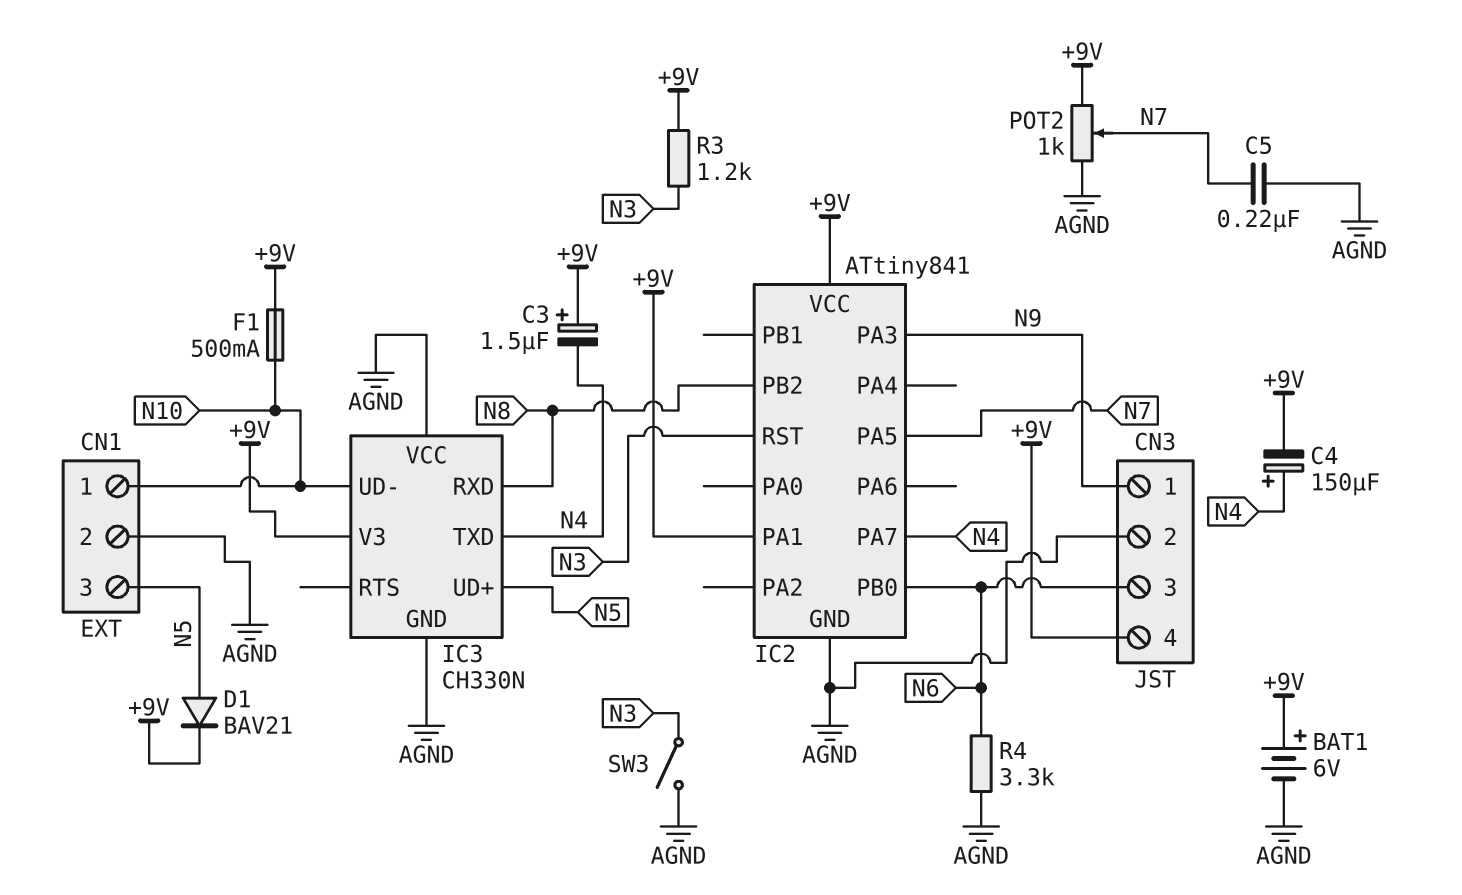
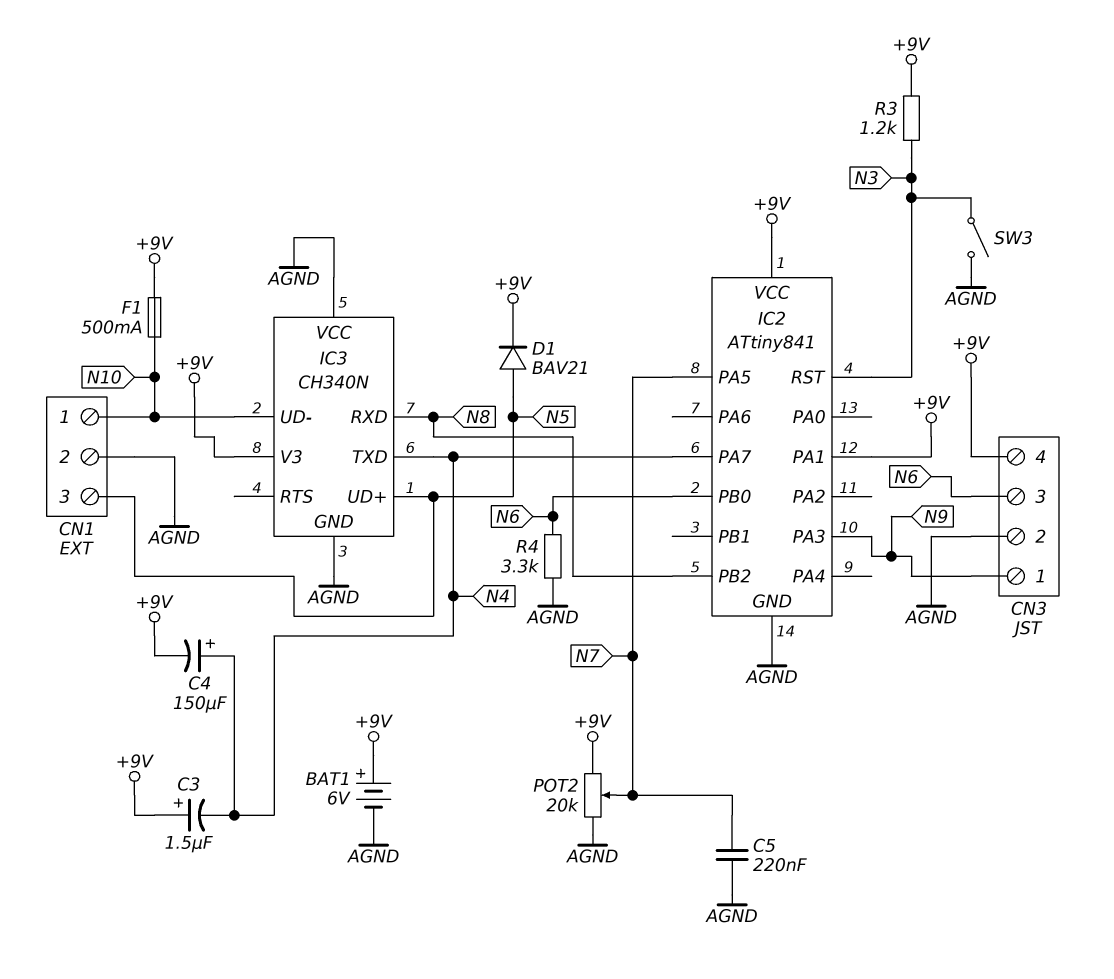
IC3: CH330N -> CH340N
POT2: 1k (+9V, AGND, wiper N7) -> 20k (+9V, AGND, wiper N7)

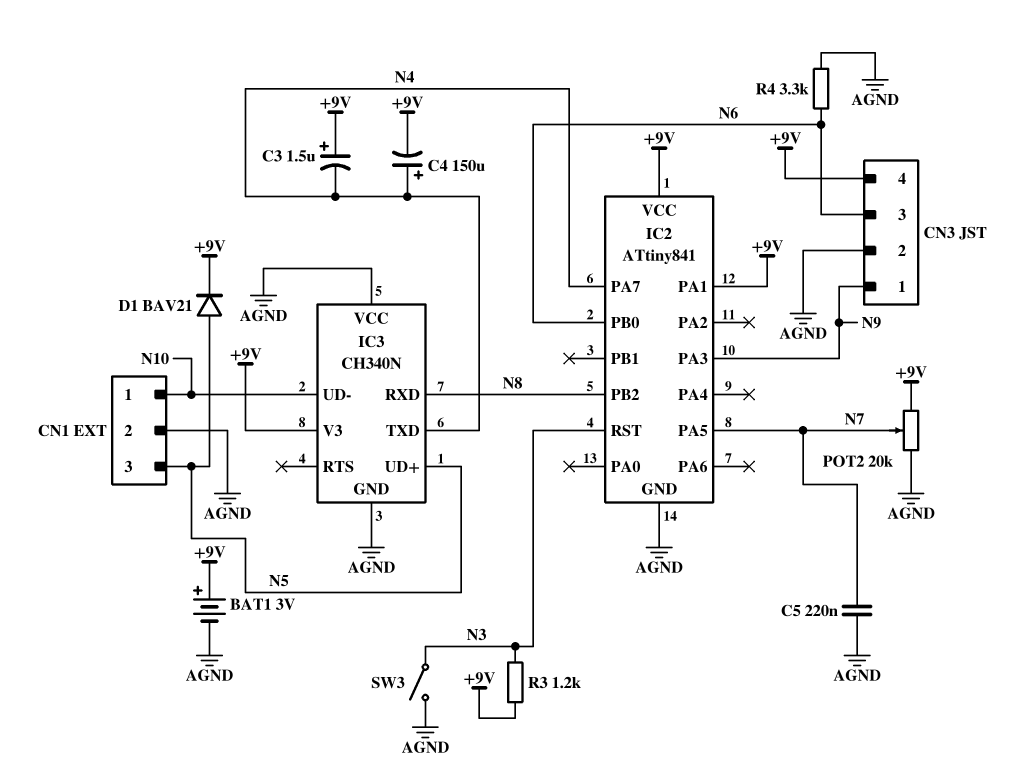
BAT1: 6V (plus +9V, minus AGND) -> 3V (plus +9V, minus AGND)
F1: 500mA (+9V, N10) -> none

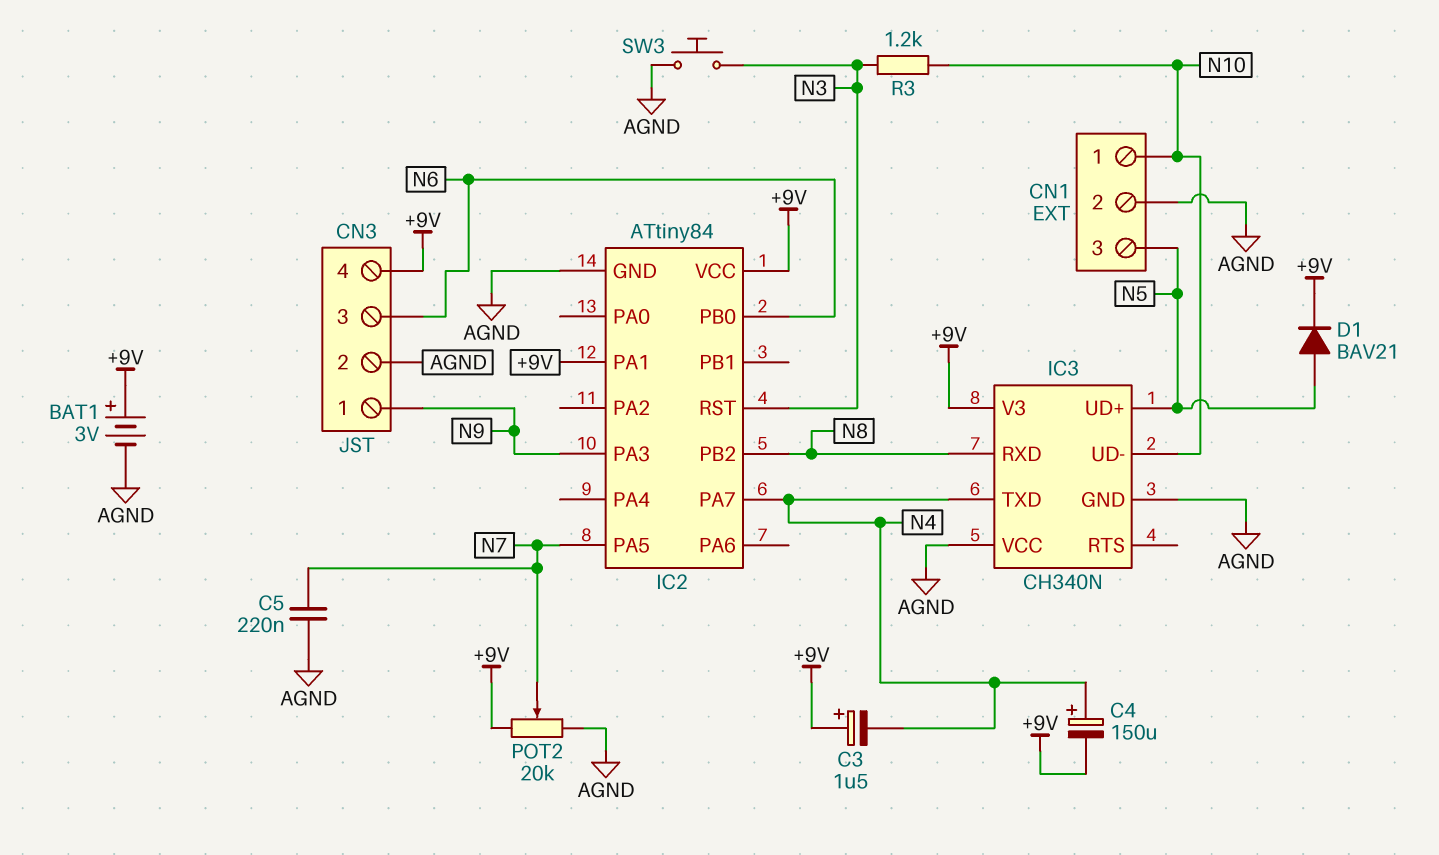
IC2: ATtiny841 -> ATtiny84
R3: 1.2k (+9V, N3) -> 1.2k (N3, N10)
R4: 3.3k (AGND, N6) -> none
SW3: switch (AGND, N3) -> button (AGND, N3)

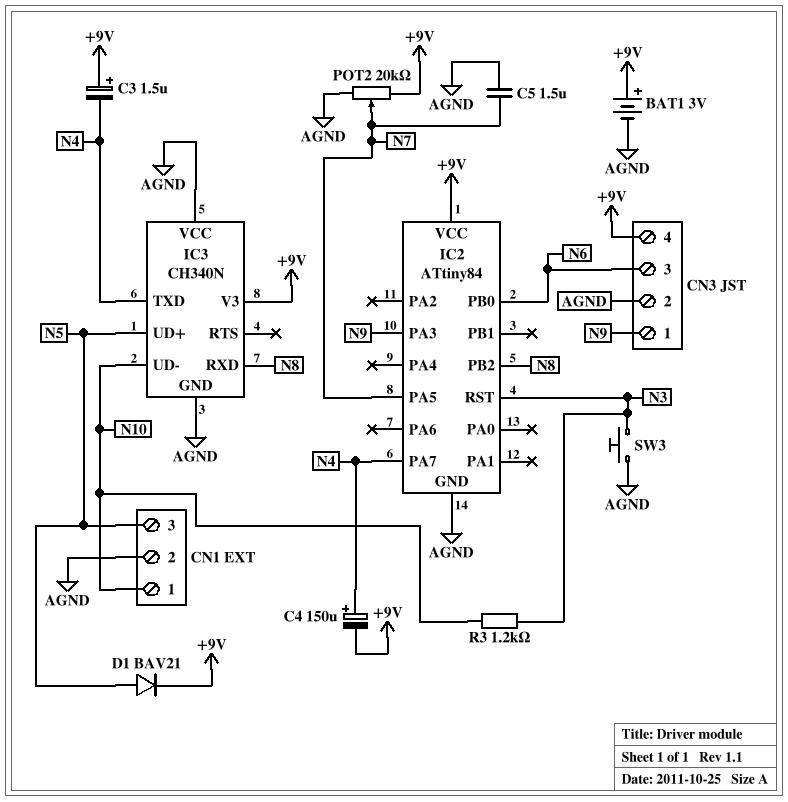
C5: 220nF (AGND, N7) -> 1.5uF (AGND, N7)
IC2 pin PA1: +9V -> none

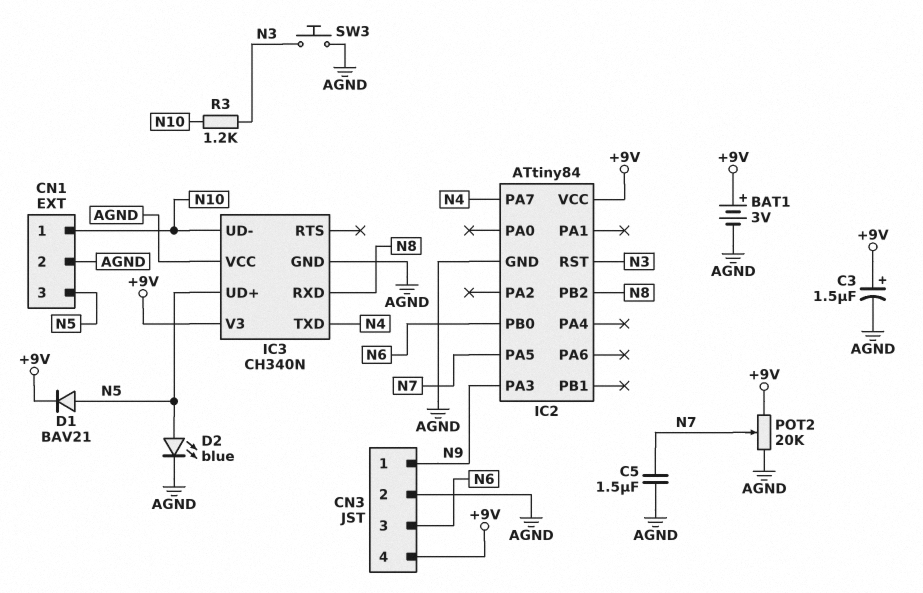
C3: 1.5uF (plus +9V, minus N4) -> 1.5uF (plus +9V, minus AGND)
C4: 150uF (plus N4, minus +9V) -> none
D2: none -> LED blue (A N5, K AGND)

